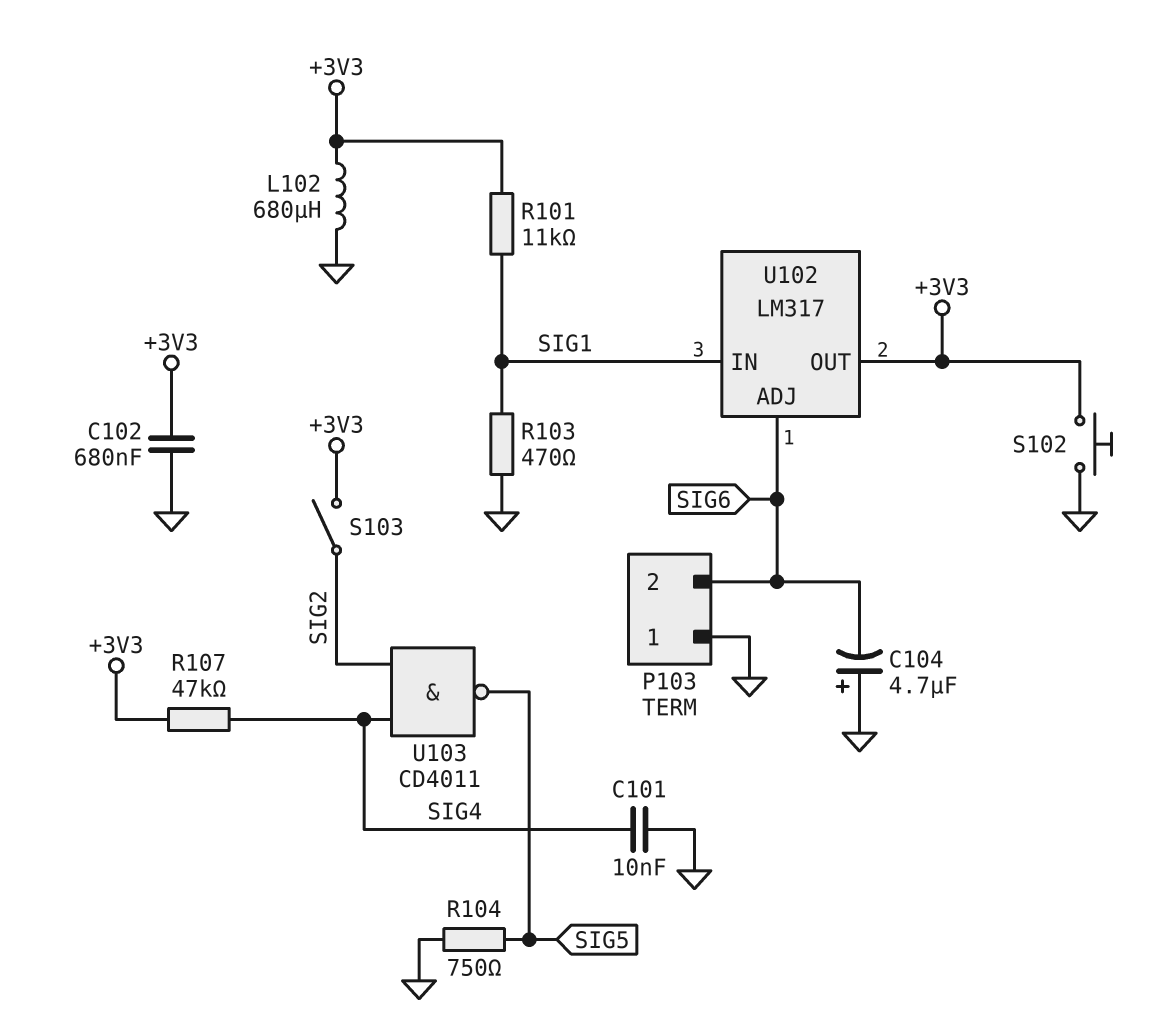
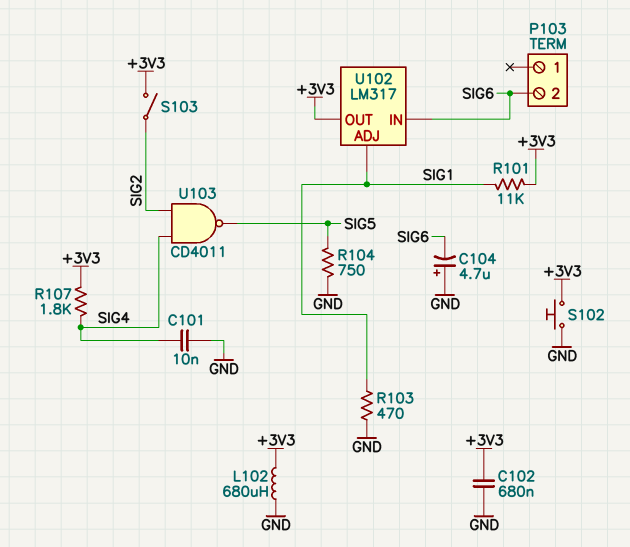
P103 pin 1: GND -> none
R107: 47k (+3V3, SIG4) -> 1.8k (+3V3, SIG4)
U102 pin ADJ: SIG6 -> SIG1
U102 pin IN: SIG1 -> SIG6

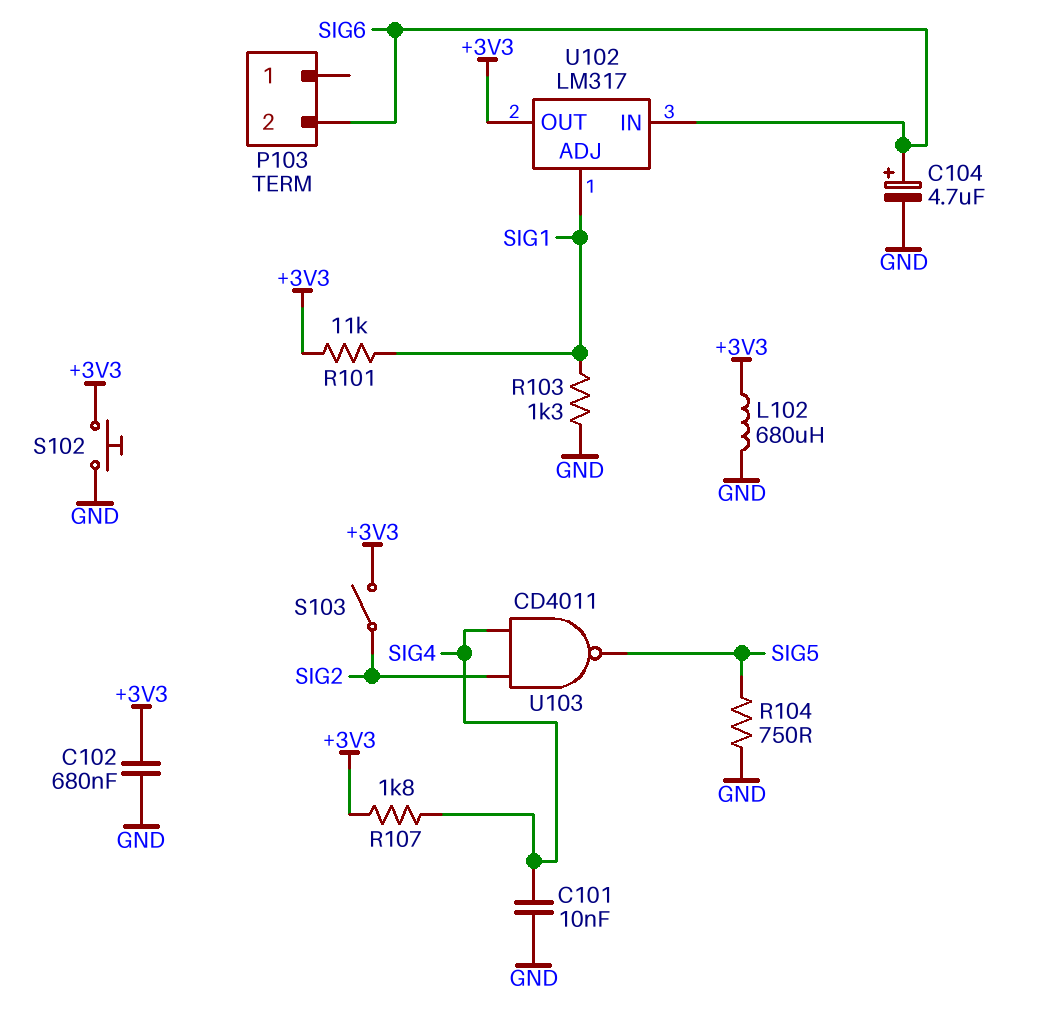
C104: 4.7uF (plus GND, minus SIG6) -> 4.7uF (plus SIG6, minus GND)
R103: 470 (GND, SIG1) -> 1.3k (GND, SIG1)

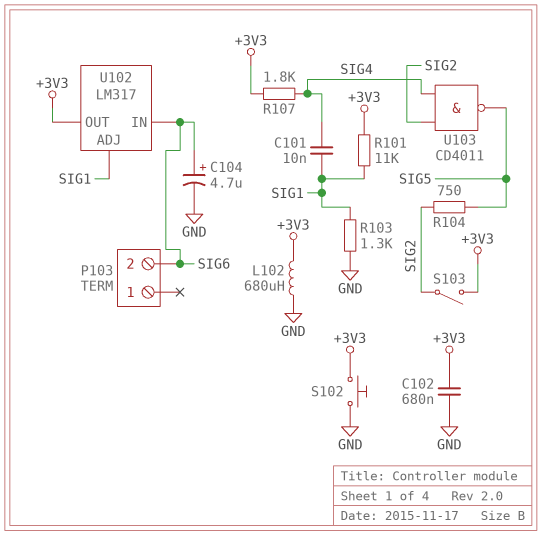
C101: 10nF (GND, SIG4) -> 10nF (SIG1, SIG4)
R104: 750 (GND, SIG5) -> 750 (SIG2, SIG5)

